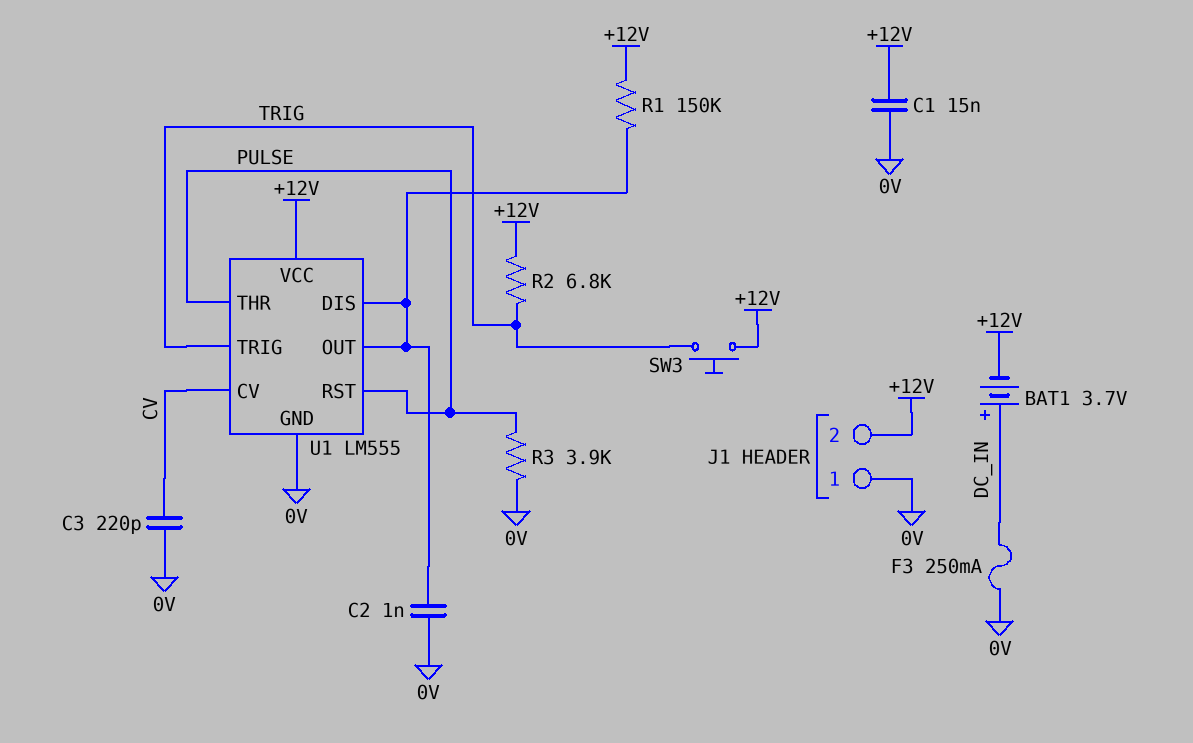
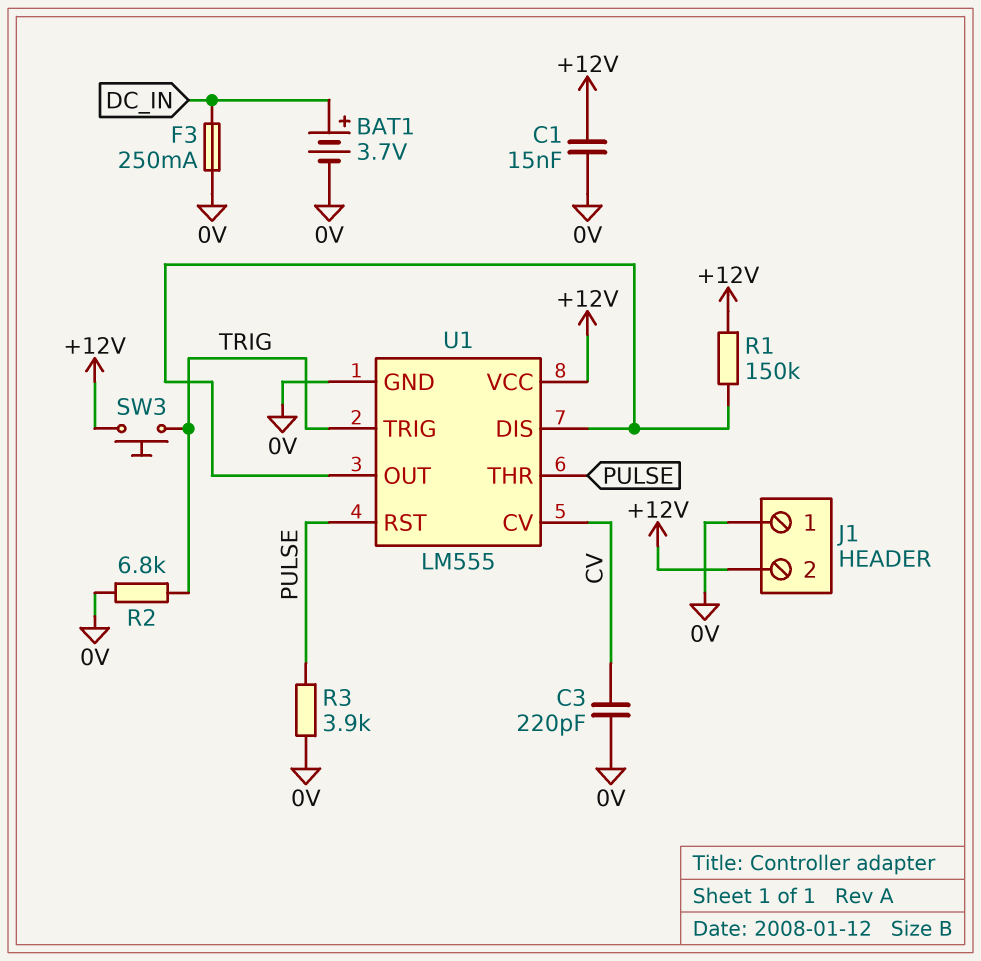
BAT1: 3.7V (plus DC_IN, minus +12V) -> 3.7V (plus DC_IN, minus 0V)
C2: 1nF (0V, U1/DIS) -> none
R2: 6.8k (+12V, TRIG) -> 6.8k (0V, TRIG)

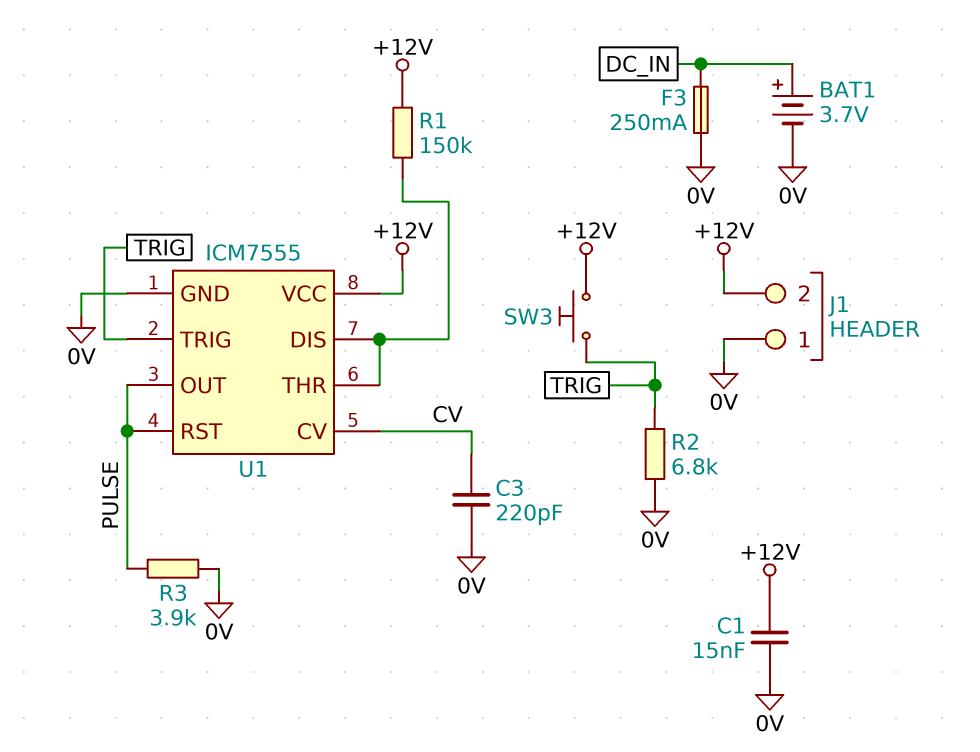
U1: LM555 -> ICM7555
U1 pin OUT: U1/DIS -> PULSE
U1 pin THR: PULSE -> U1/DIS

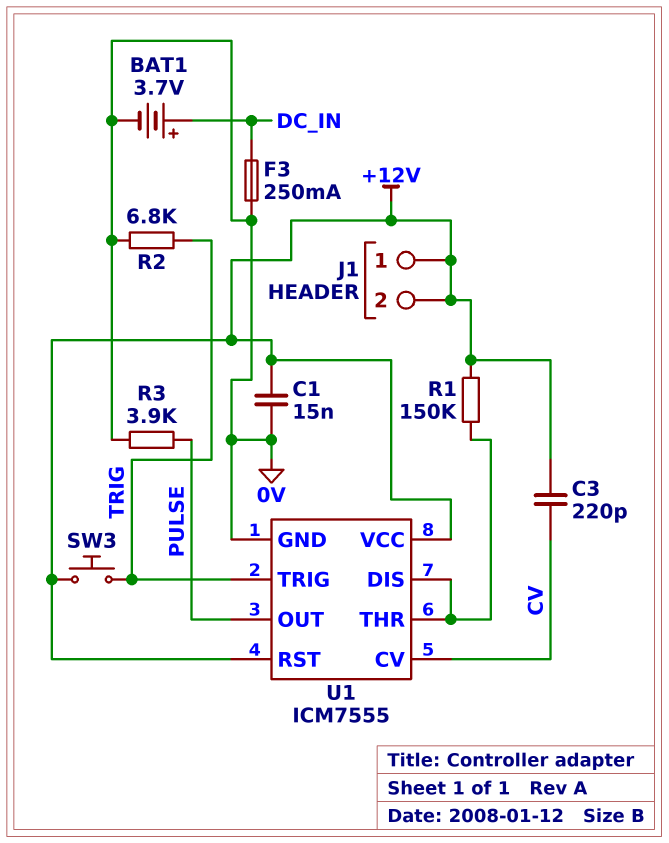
C3: 220pF (0V, CV) -> 220pF (+12V, CV)
J1 pin 1: 0V -> +12V
U1 pin RST: PULSE -> +12V

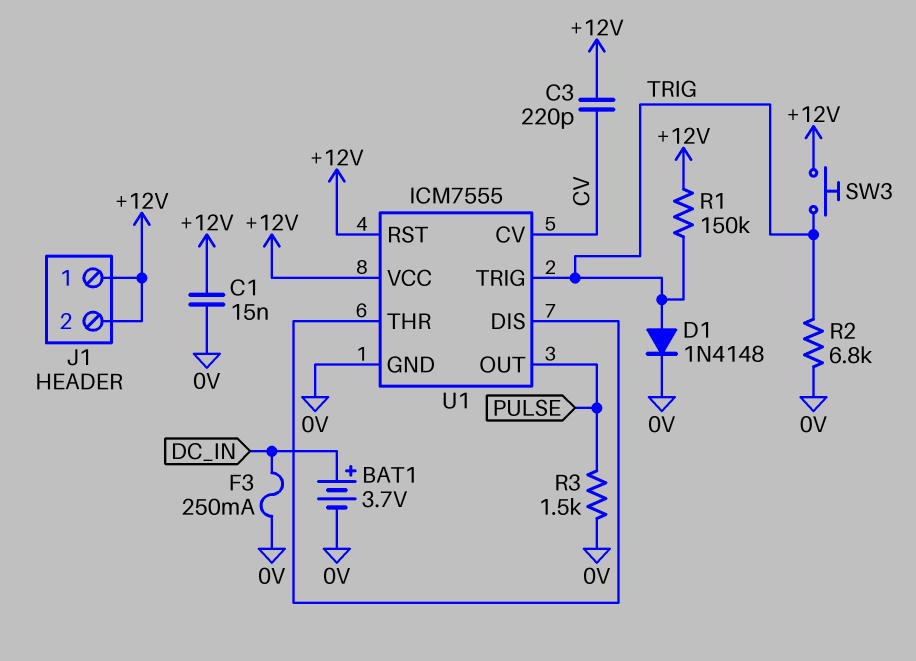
D1: none -> diode 1N4148 (A TRIG, K 0V)
R1: 150k (+12V, U1/DIS) -> 150k (+12V, TRIG)
R3: 3.9k (0V, PULSE) -> 1.5k (0V, PULSE)

